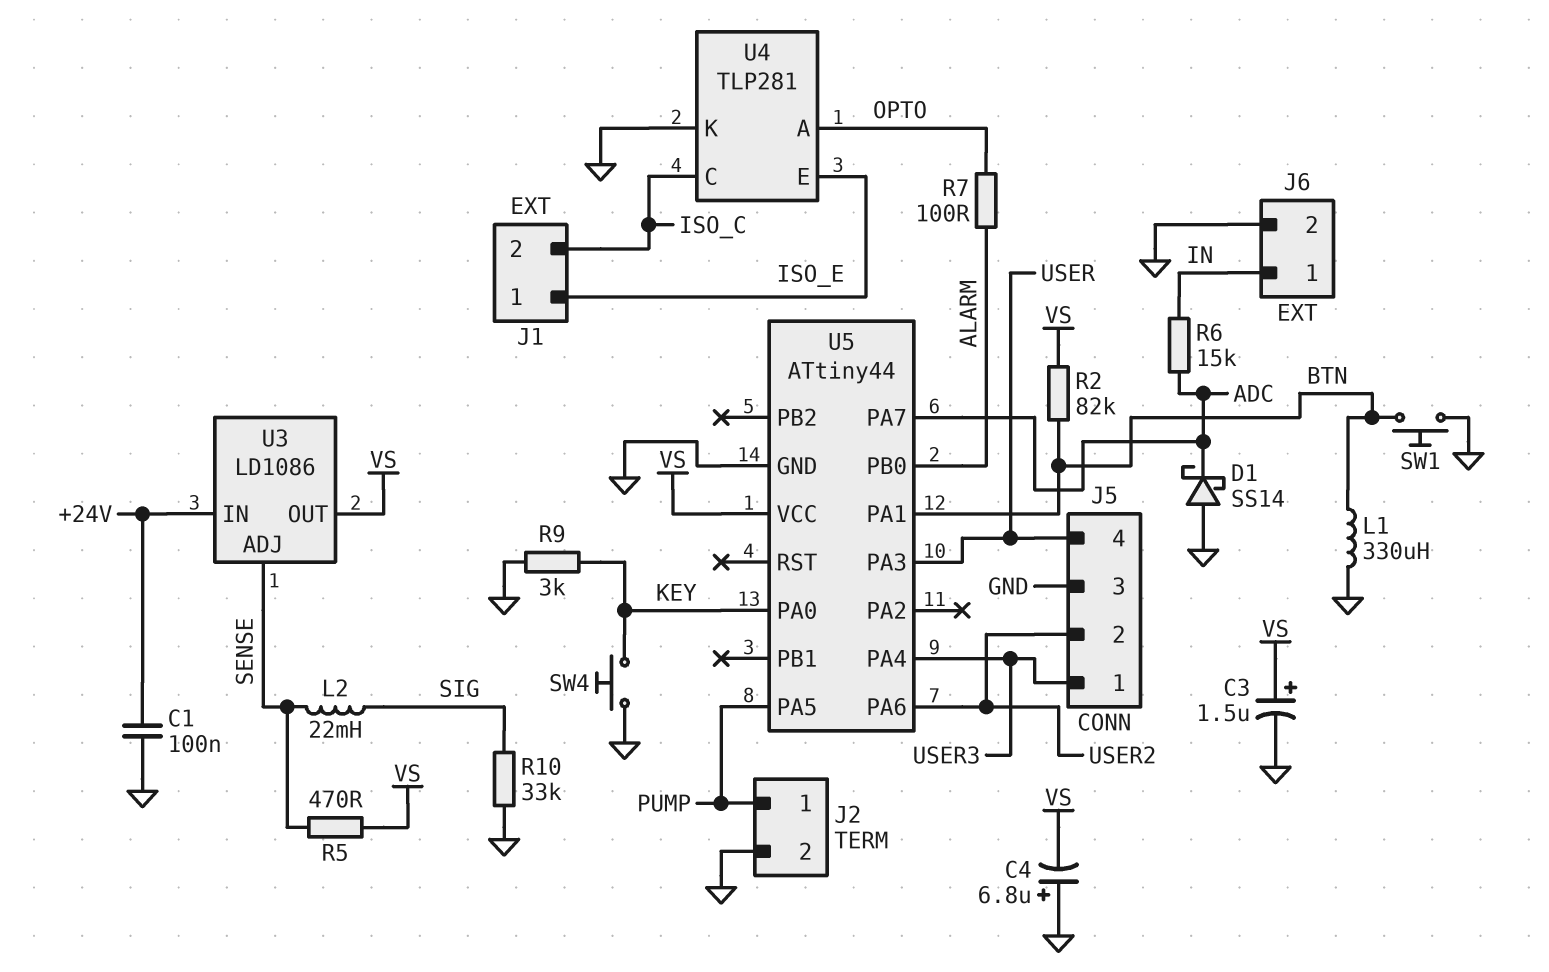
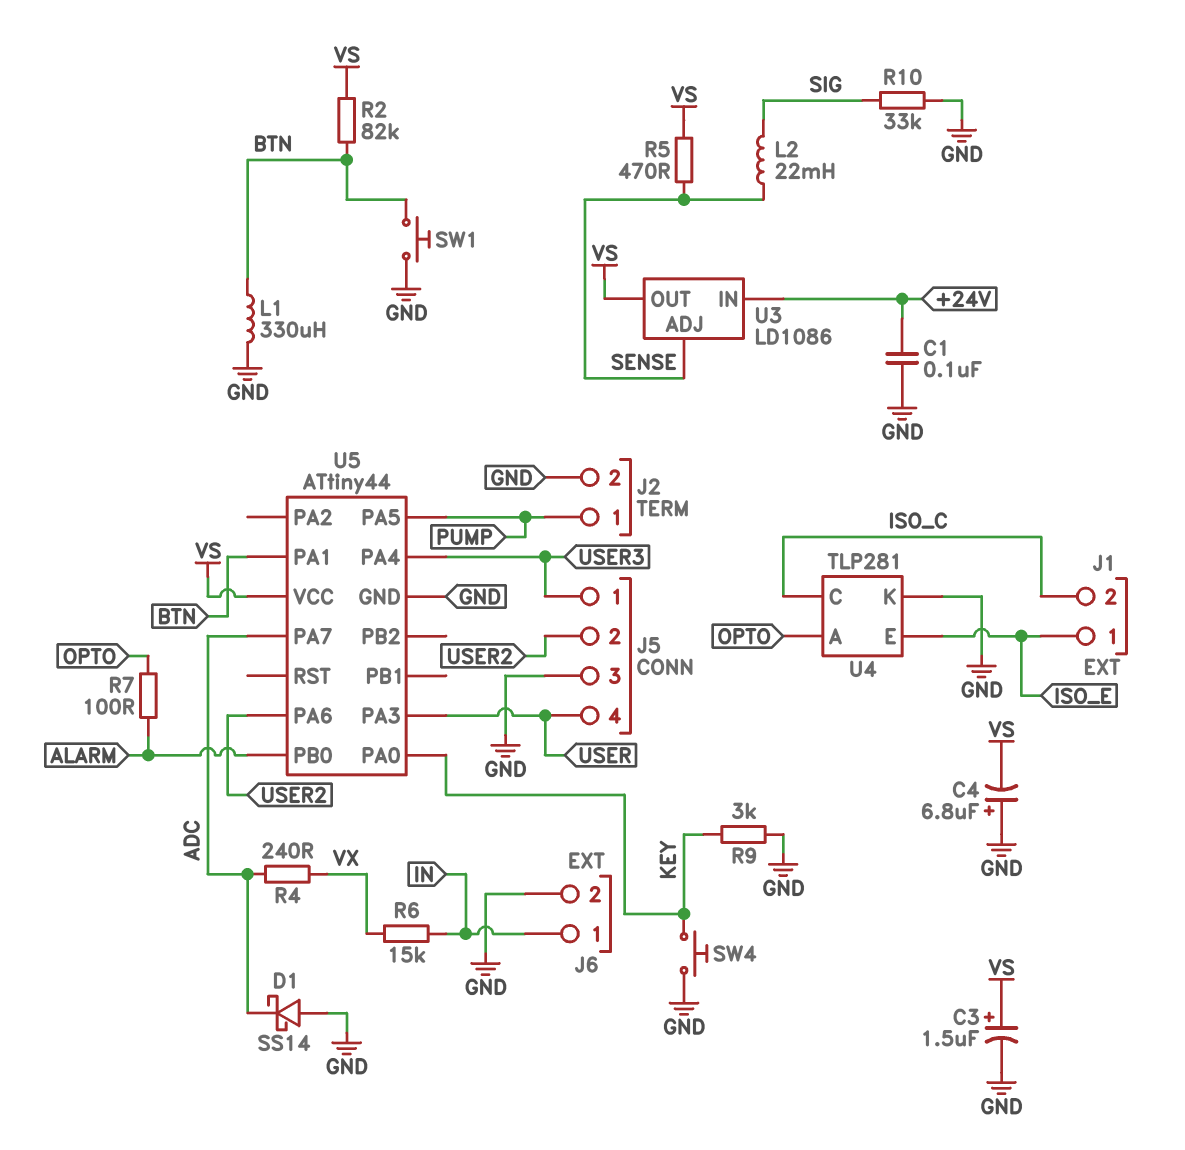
R4: none -> 240 (ADC, VX)
R6: 15k (ADC, IN) -> 15k (IN, VX)

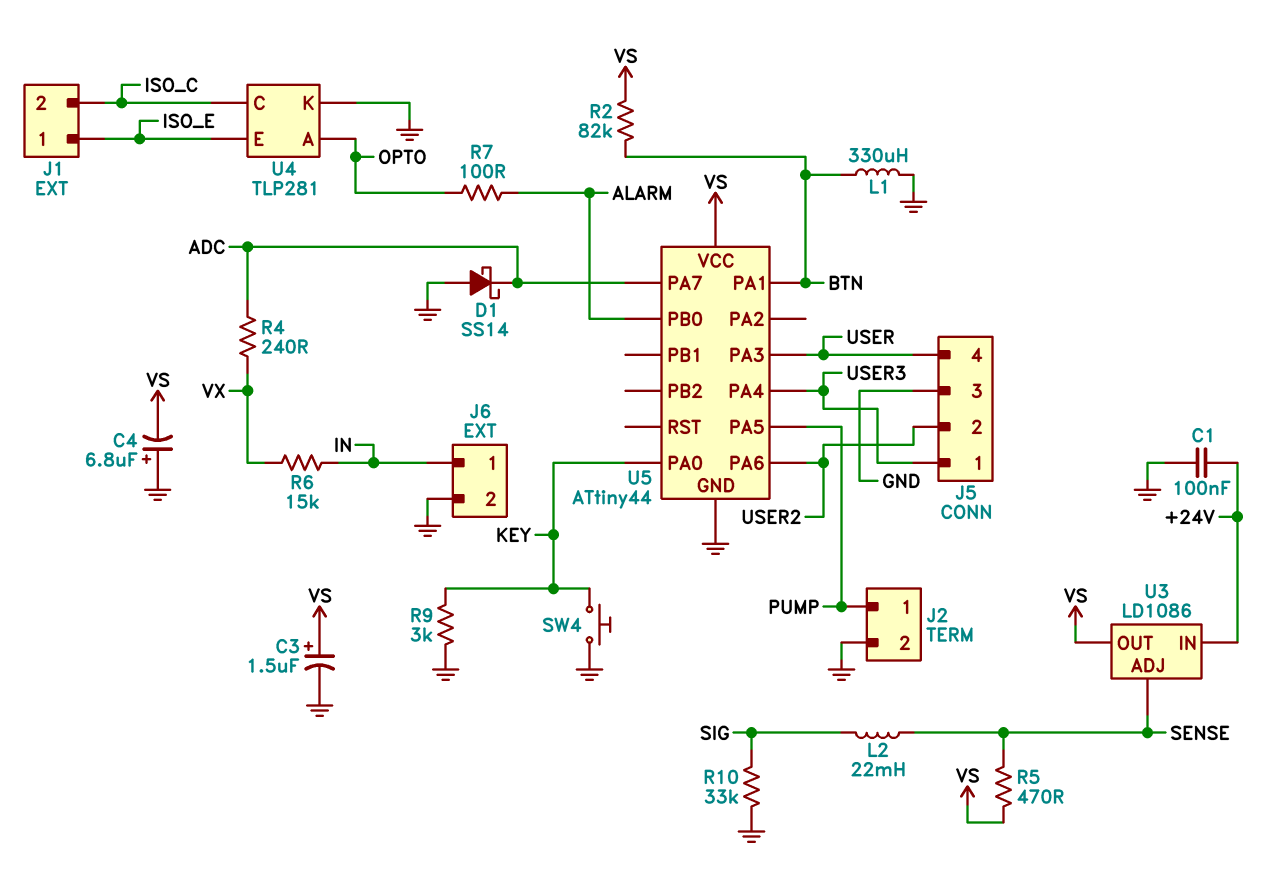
SW1: button (BTN, GND) -> none

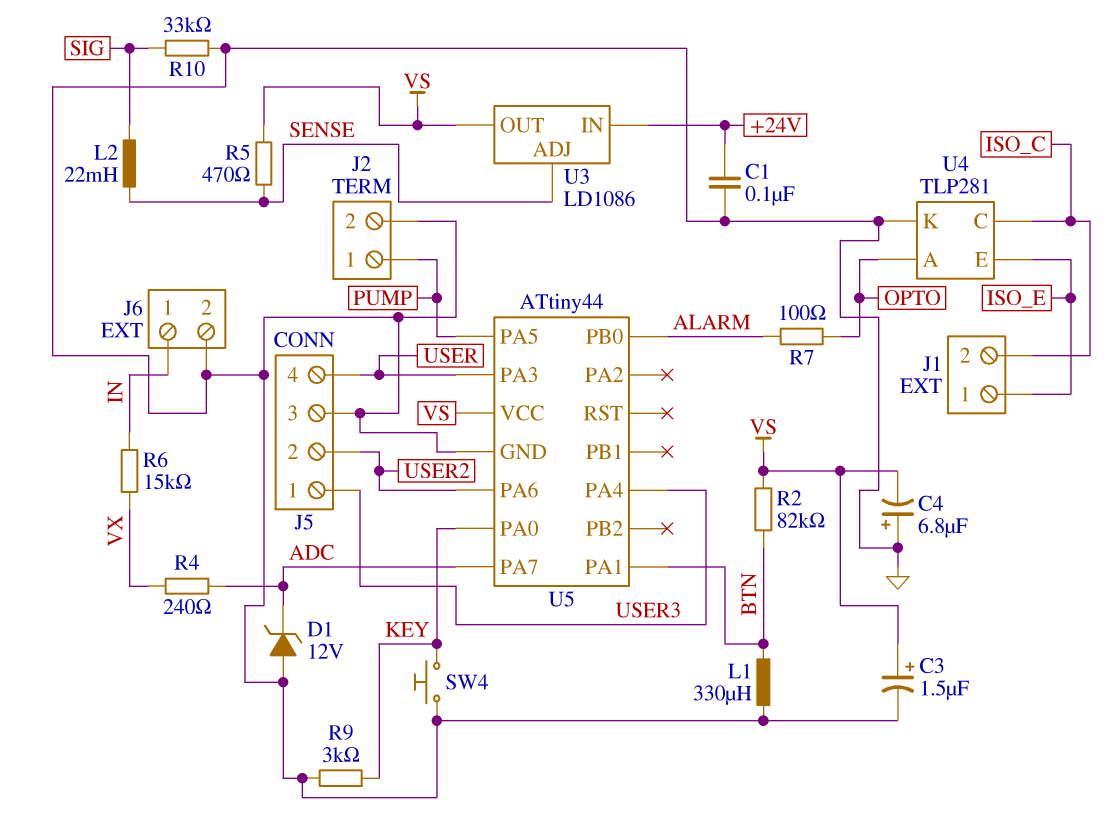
D1: schottky SS14 (A GND, K ADC) -> zener 12V (A GND, K ADC)

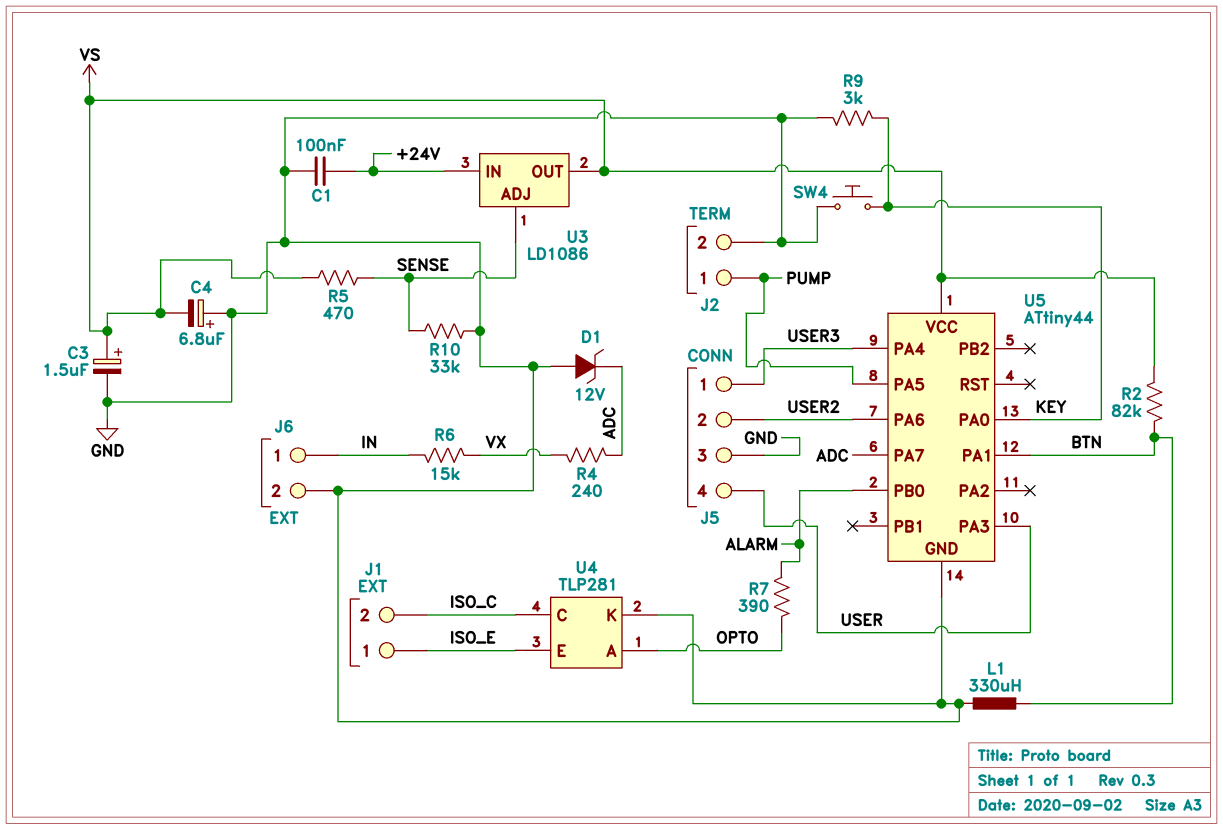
L2: 22mH (SENSE, SIG) -> none
R7: 100 (ALARM, OPTO) -> 390 (ALARM, OPTO)
R10: 33k (GND, SIG) -> 33k (GND, SENSE)

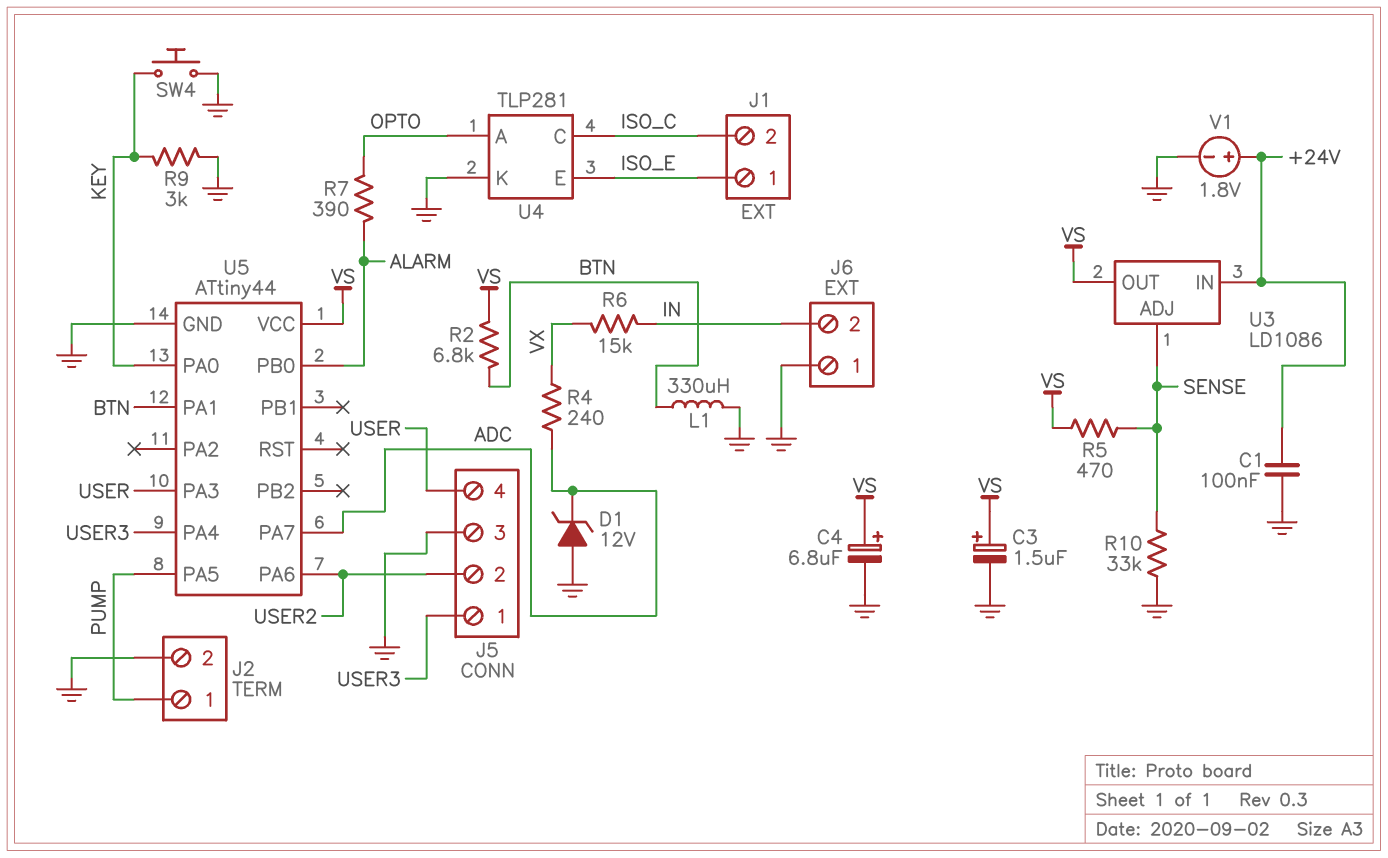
C4: 6.8uF (plus GND, minus VS) -> 6.8uF (plus VS, minus GND)
J6 pin 1: IN -> GND
J6 pin 2: GND -> IN
R2: 82k (BTN, VS) -> 6.8k (BTN, VS)
V1: none -> 1.8V (plus +24V, minus GND)

